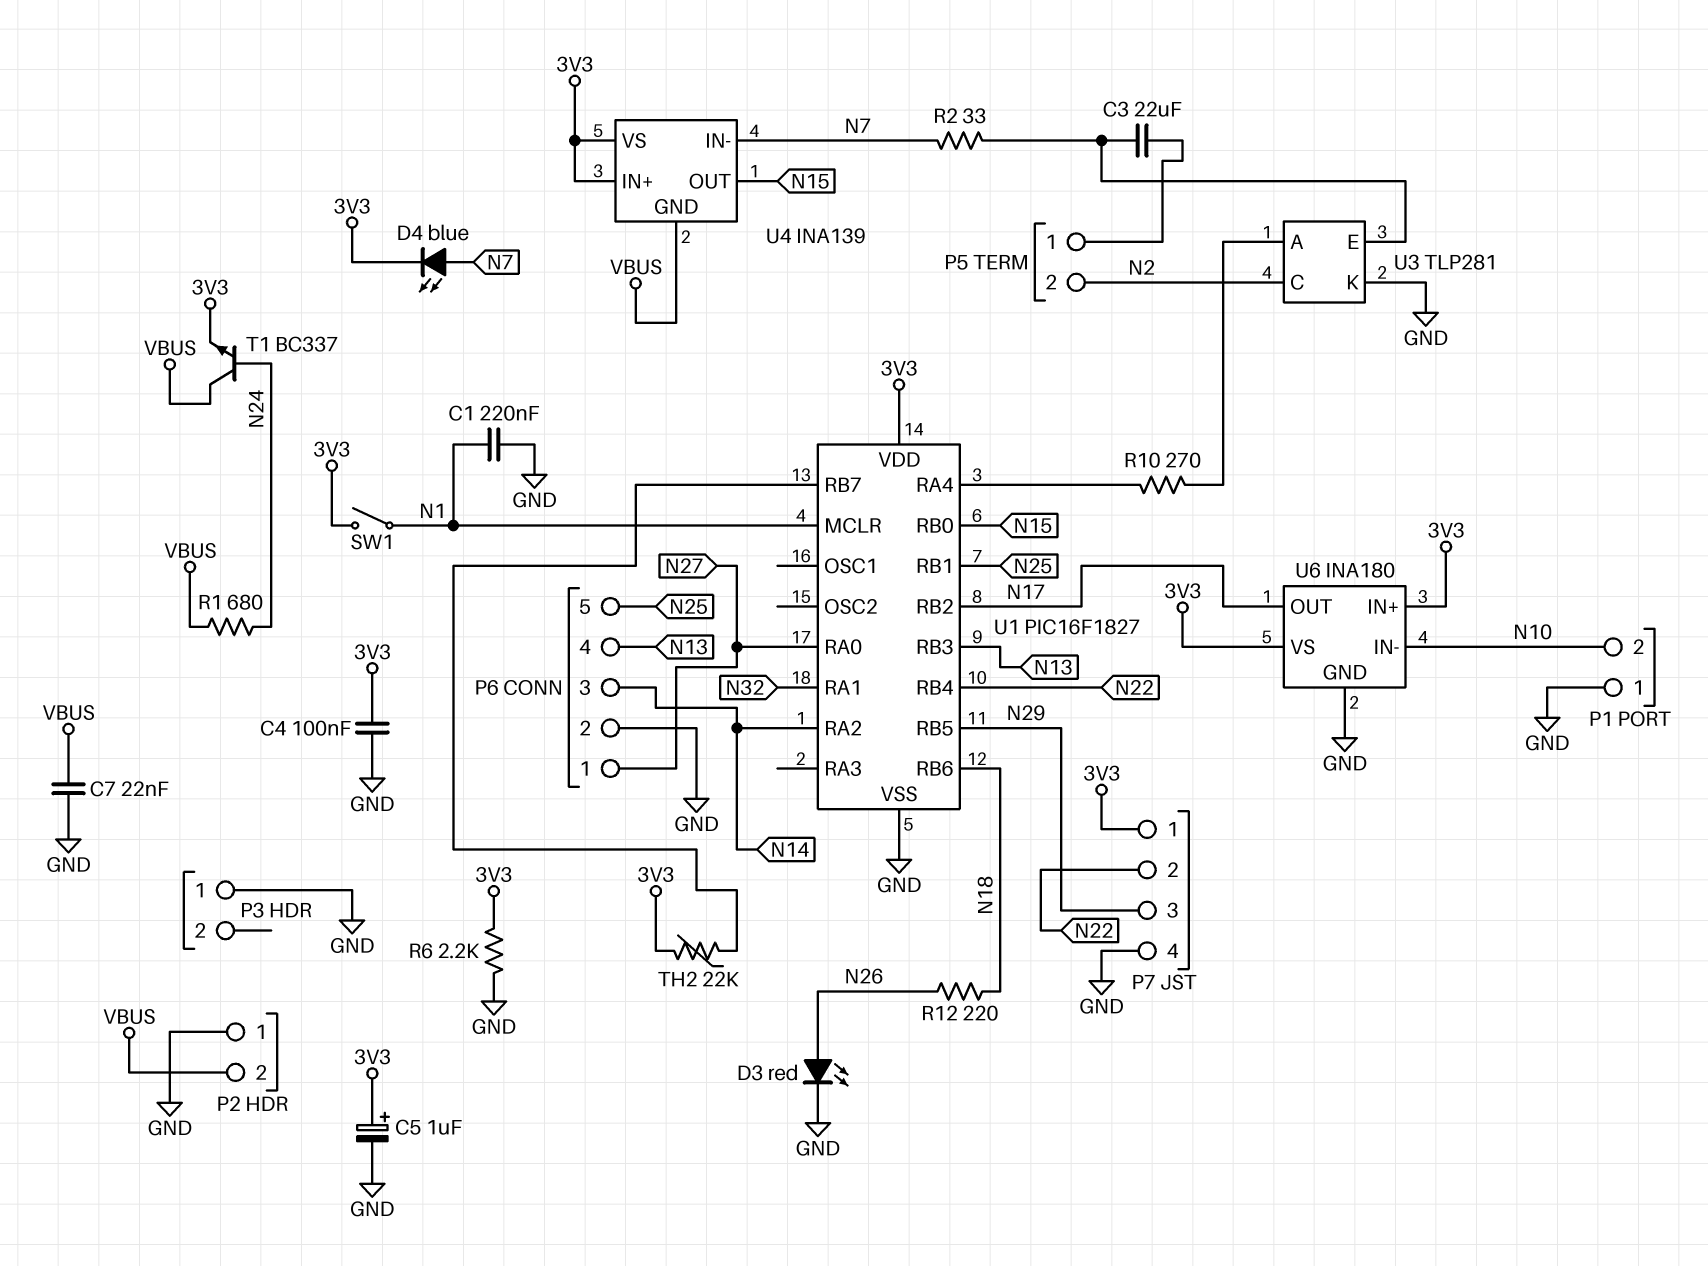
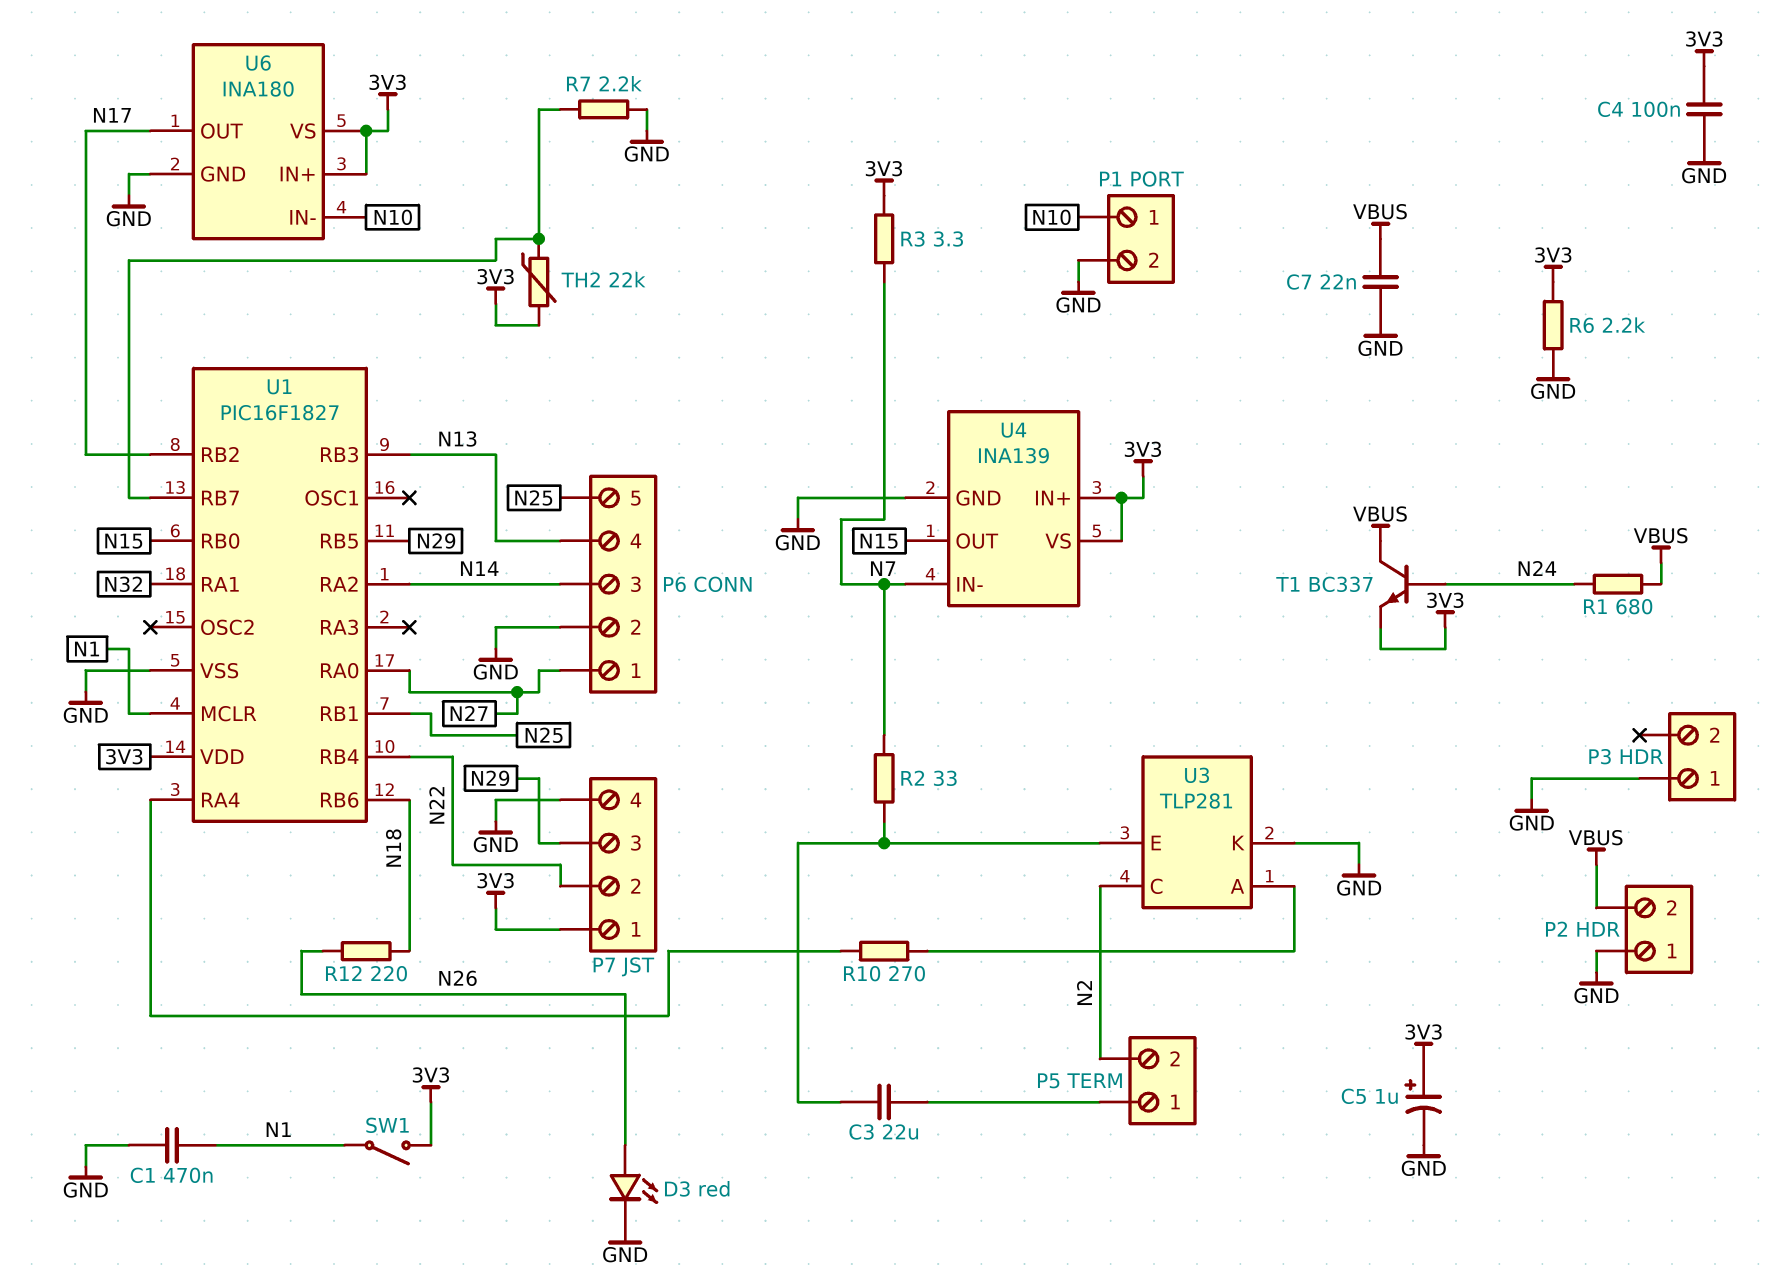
C1: 220nF (GND, N1) -> 470nF (GND, N1)
D4: LED blue (A N7, K 3V3) -> none
P1 pin 1: GND -> N10
P1 pin 2: N10 -> GND
R3: none -> 3.3 (3V3, N7)
R7: none -> 2.2k (GND, U1/RB7)
U4 pin GND: VBUS -> GND

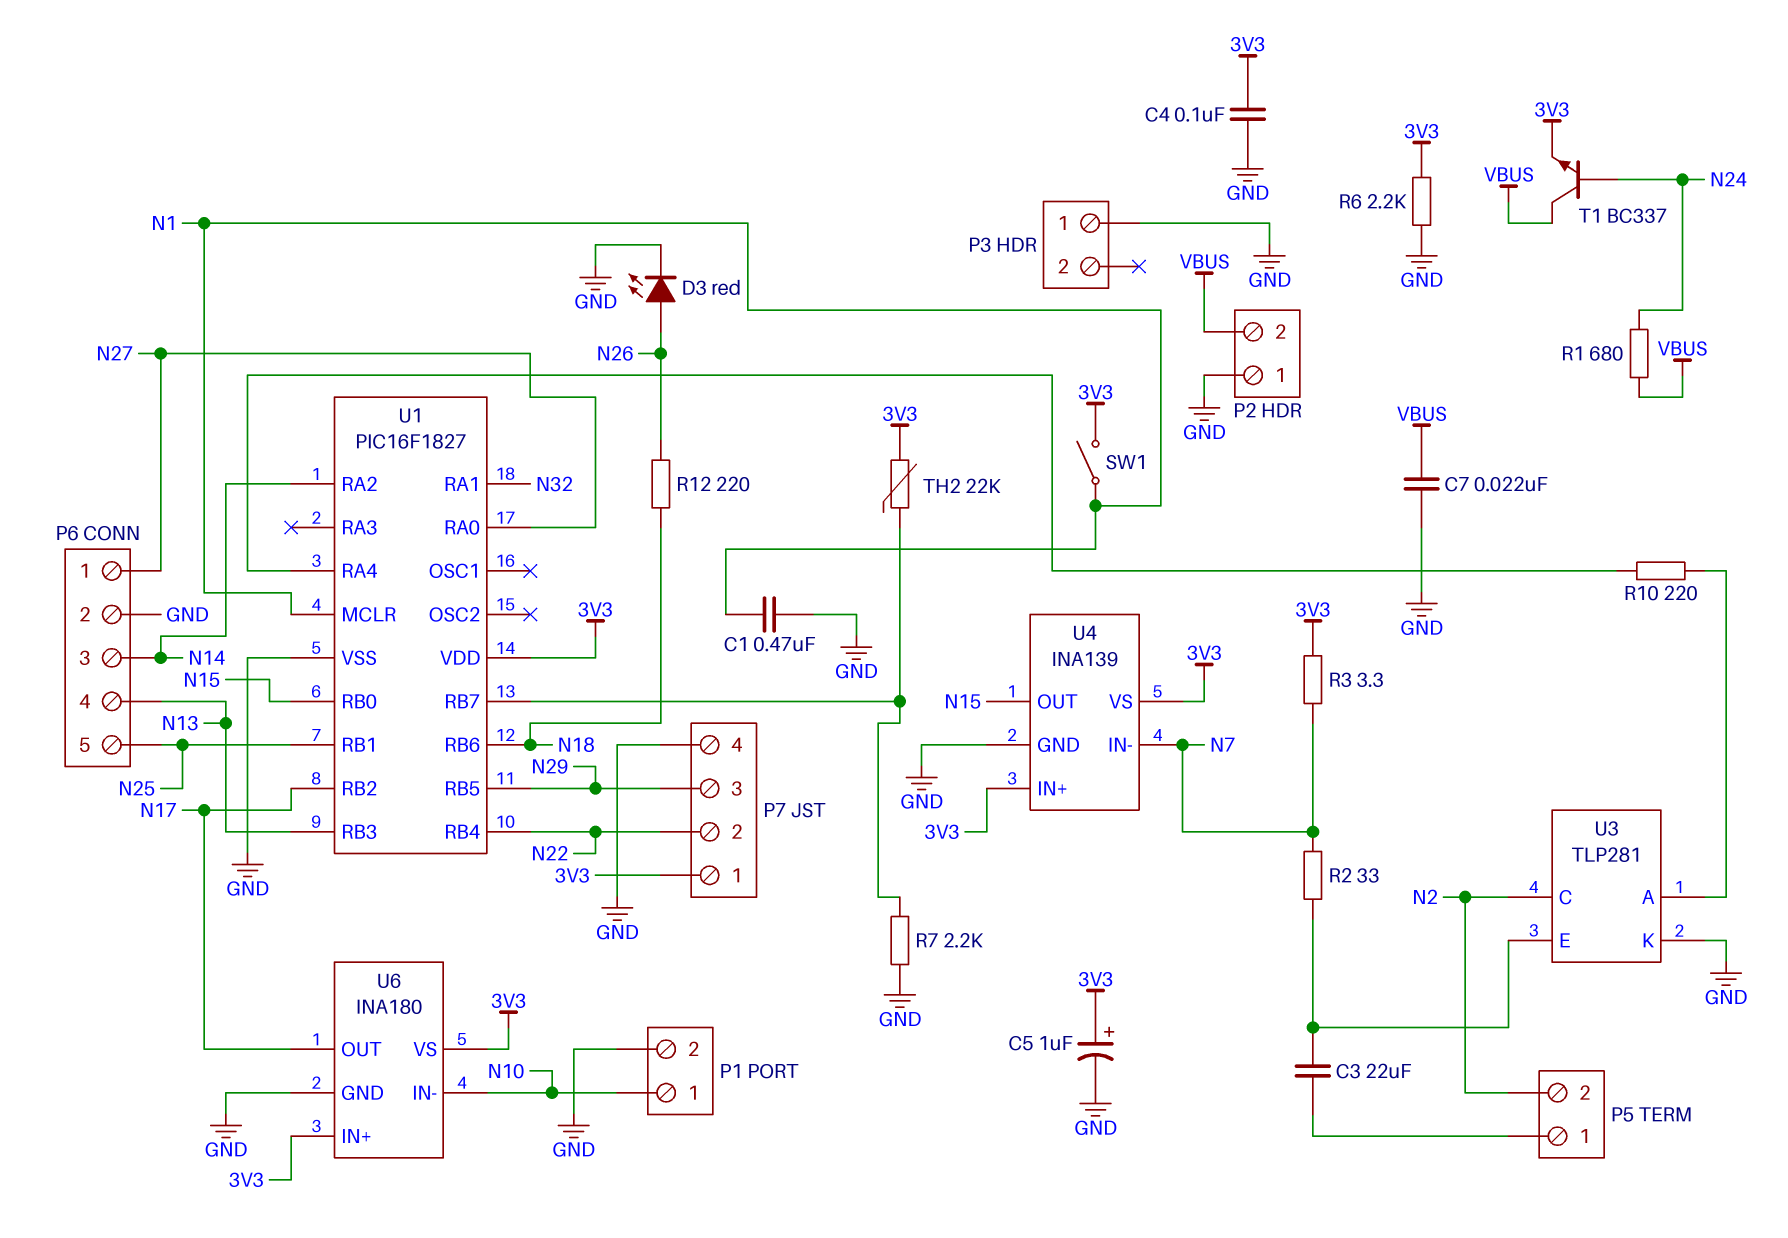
R10: 270 (U1/RA4, U3/A) -> 220 (U1/RA4, U3/A)

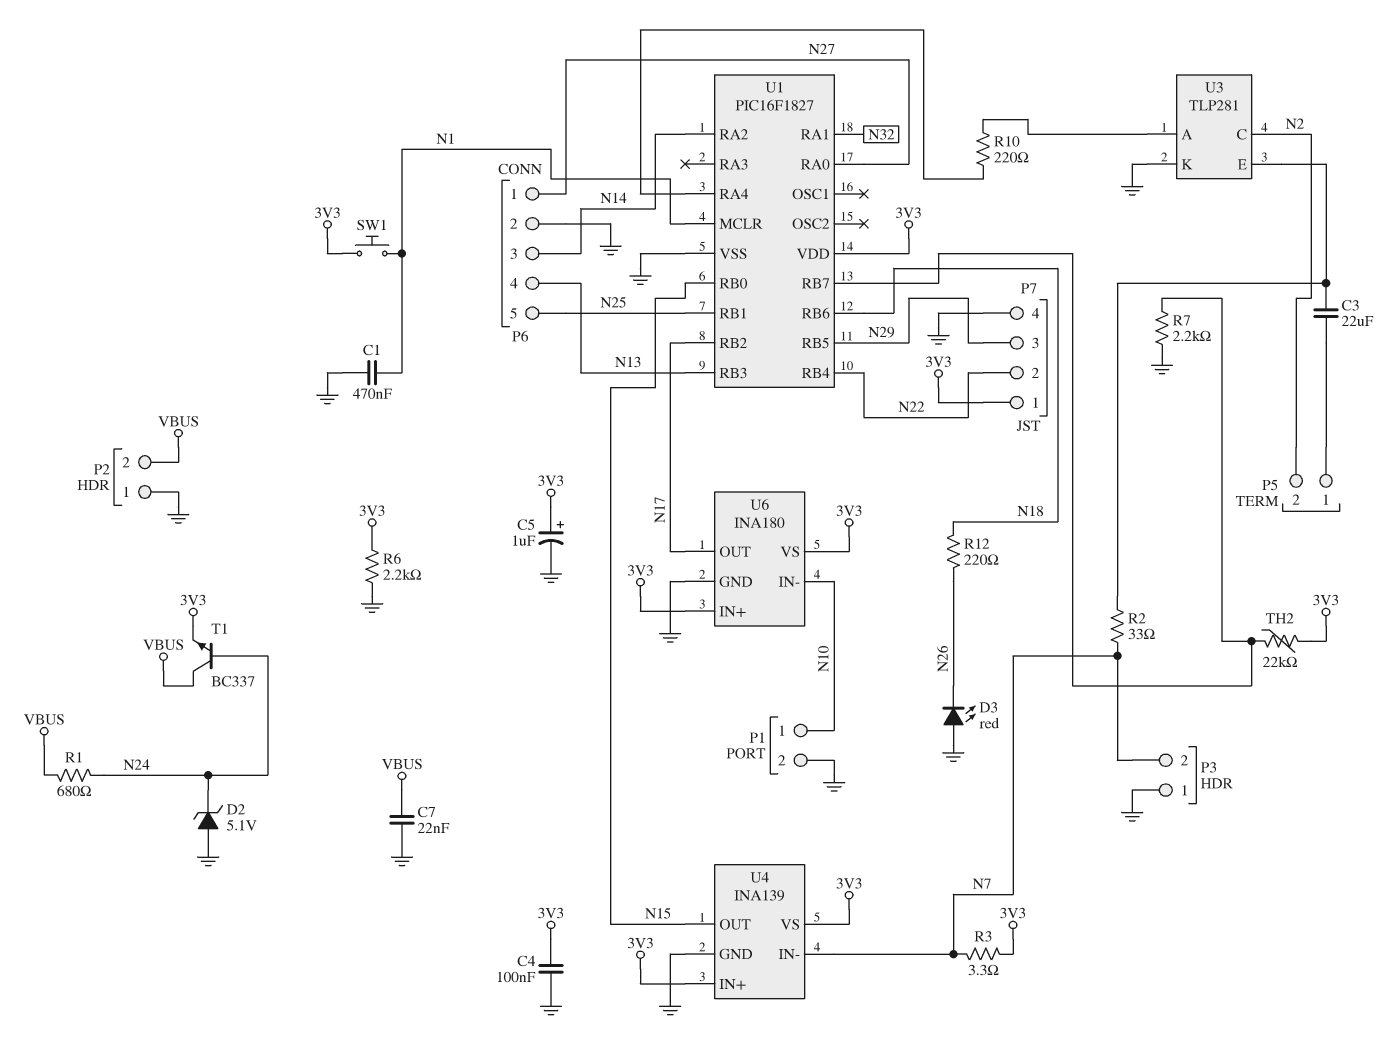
D2: none -> zener 5.1V (A GND, K N24)
D3: LED red (A N26, K GND) -> LED red (A GND, K N26)
P3 pin 2: none -> N7
SW1: switch (3V3, N1) -> button (3V3, N1)

